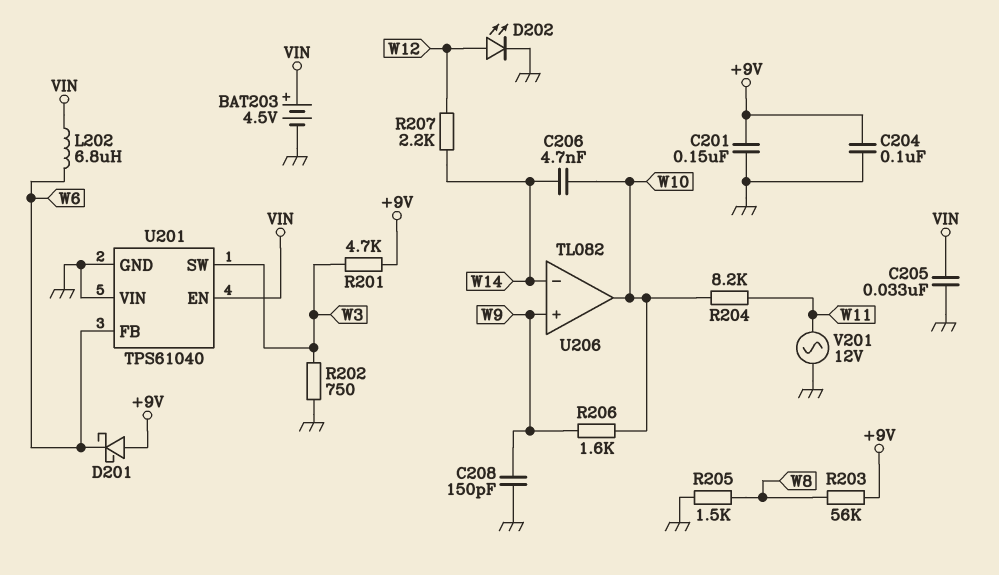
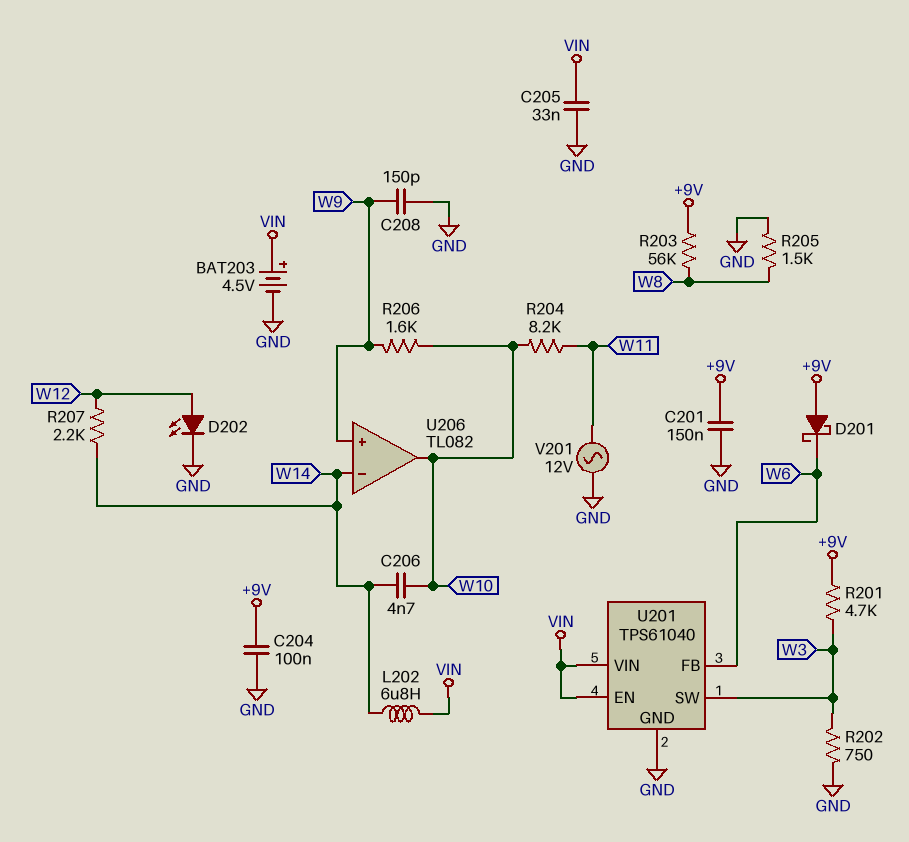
L202: 6.8uH (VIN, W6) -> 6.8uH (VIN, W14)
U201 pin VIN: GND -> VIN

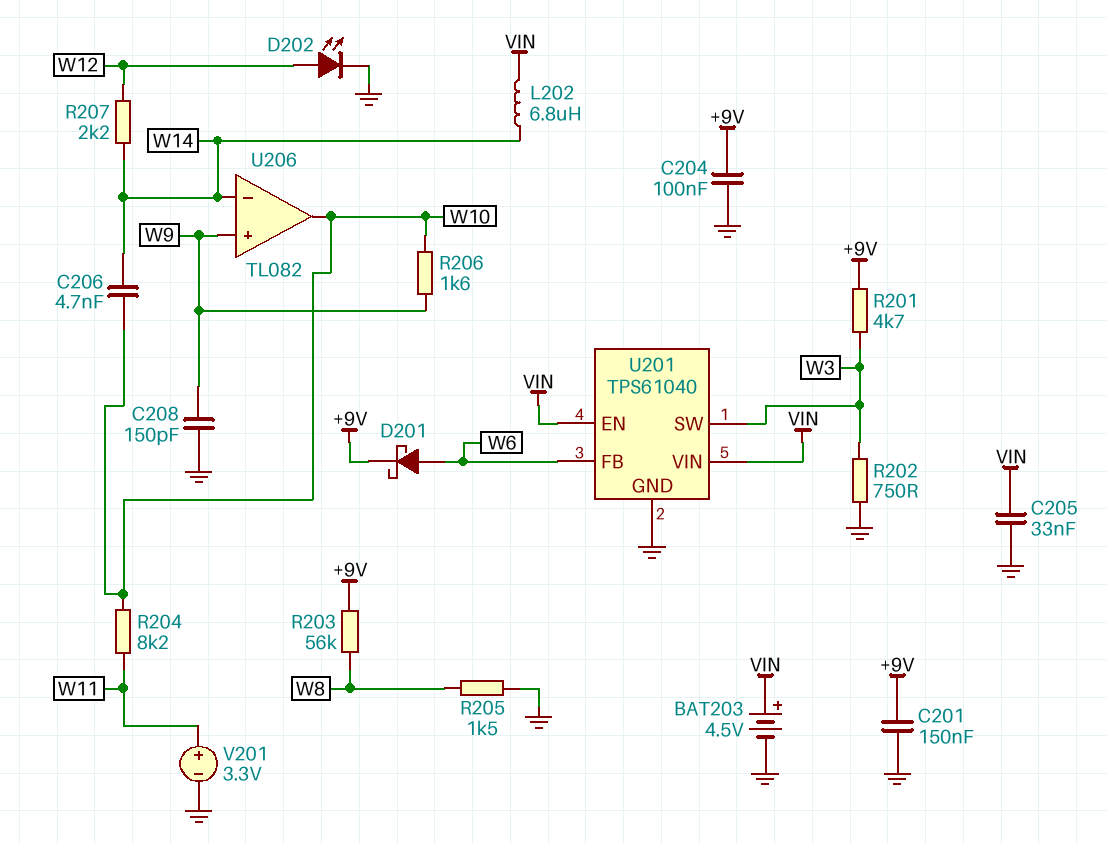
D201: schottky (A +9V, K W6) -> schottky (A W6, K +9V)
V201: AC 12V (GND, W11) -> 3.3V (plus W11, minus GND)

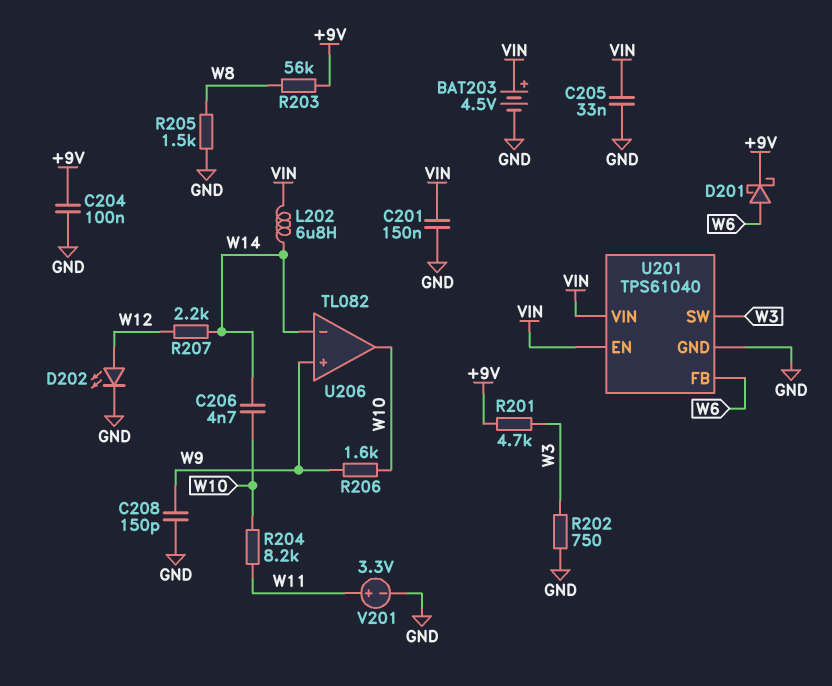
C201: 150nF (+9V, GND) -> 150nF (GND, VIN)

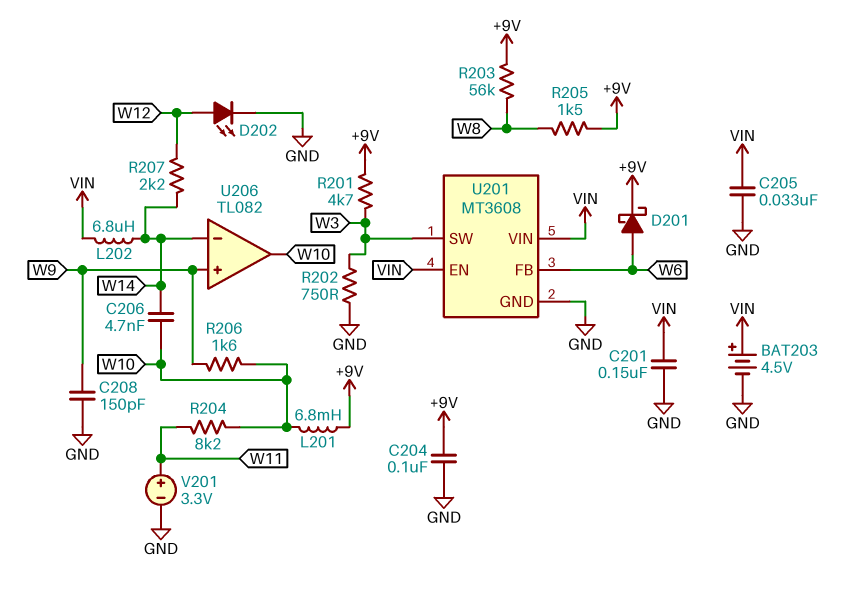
L201: none -> 6.8mH (+9V, W10)
R205: 1.5k (GND, W8) -> 1.5k (+9V, W8)
U201: TPS61040 -> MT3608

